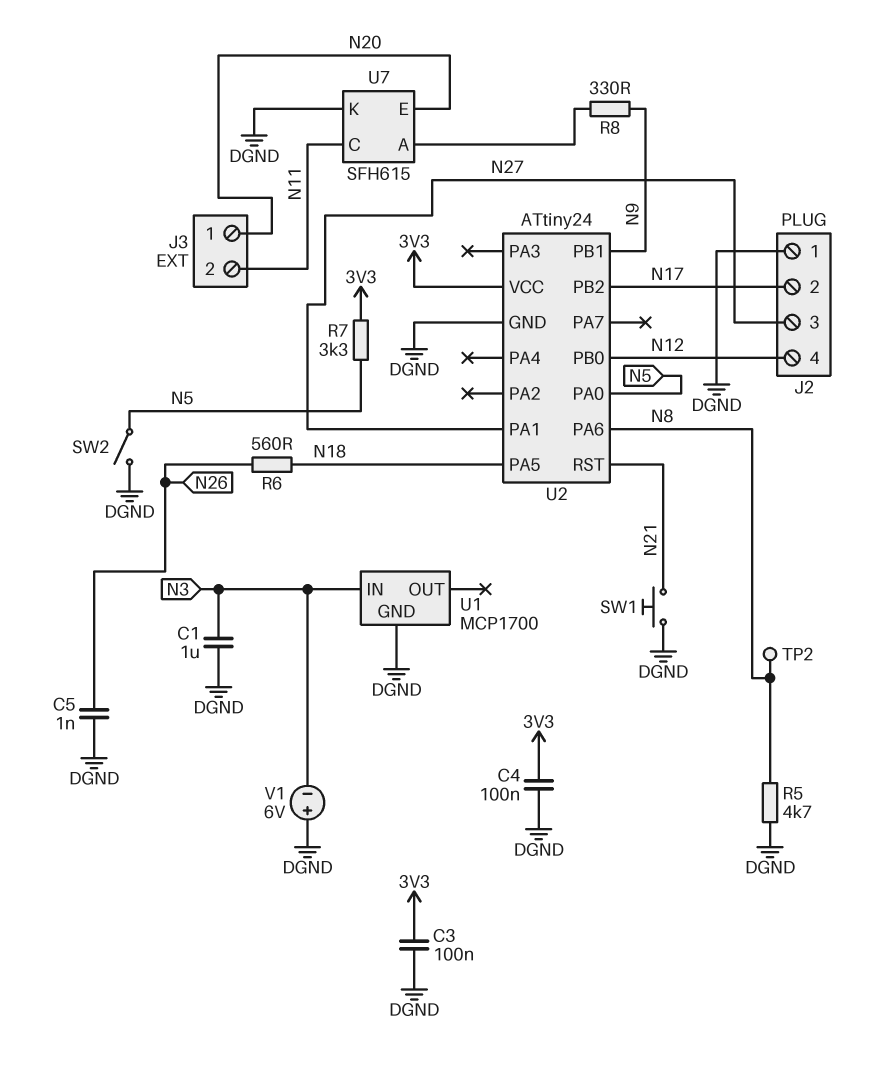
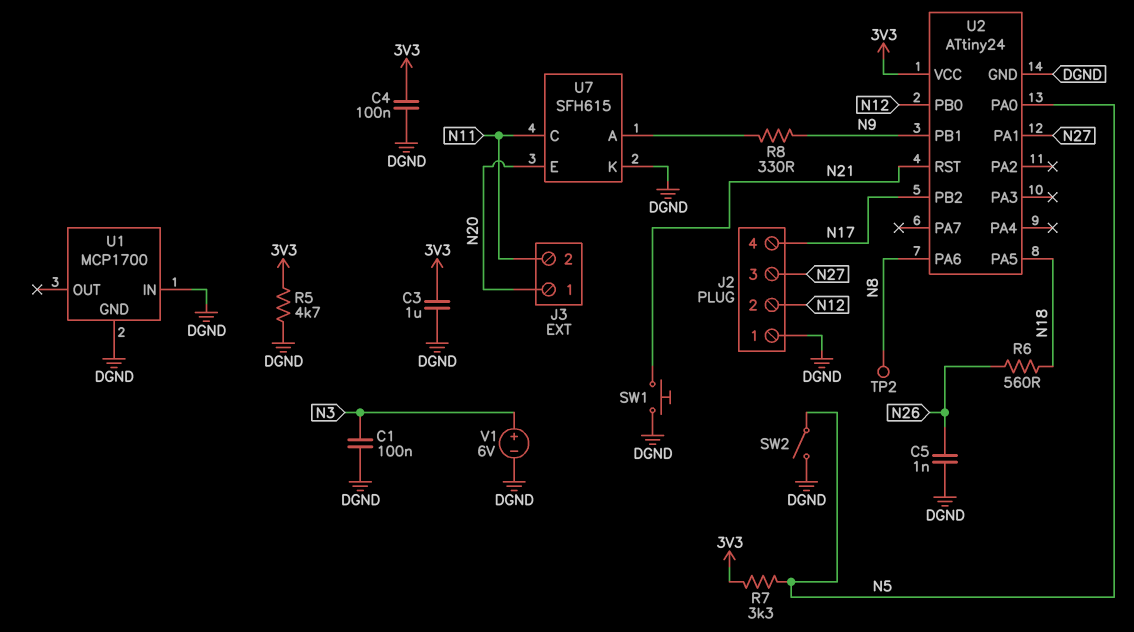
C1: 1uF (DGND, N3) -> 100nF (DGND, N3)
C3: 100nF (3V3, DGND) -> 1uF (3V3, DGND)
J2 pin 2: N17 -> N12
J2 pin 4: N12 -> N17
R5: 4.7k (DGND, N8) -> 4.7k (3V3, DGND)
U1 pin IN: N3 -> DGND
V1: 6V (plus DGND, minus N3) -> 6V (plus N3, minus DGND)

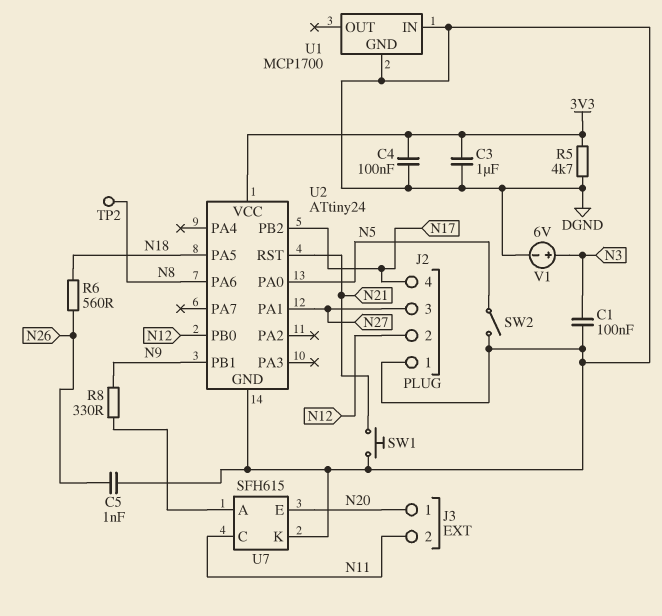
R7: 3.3k (3V3, N5) -> none

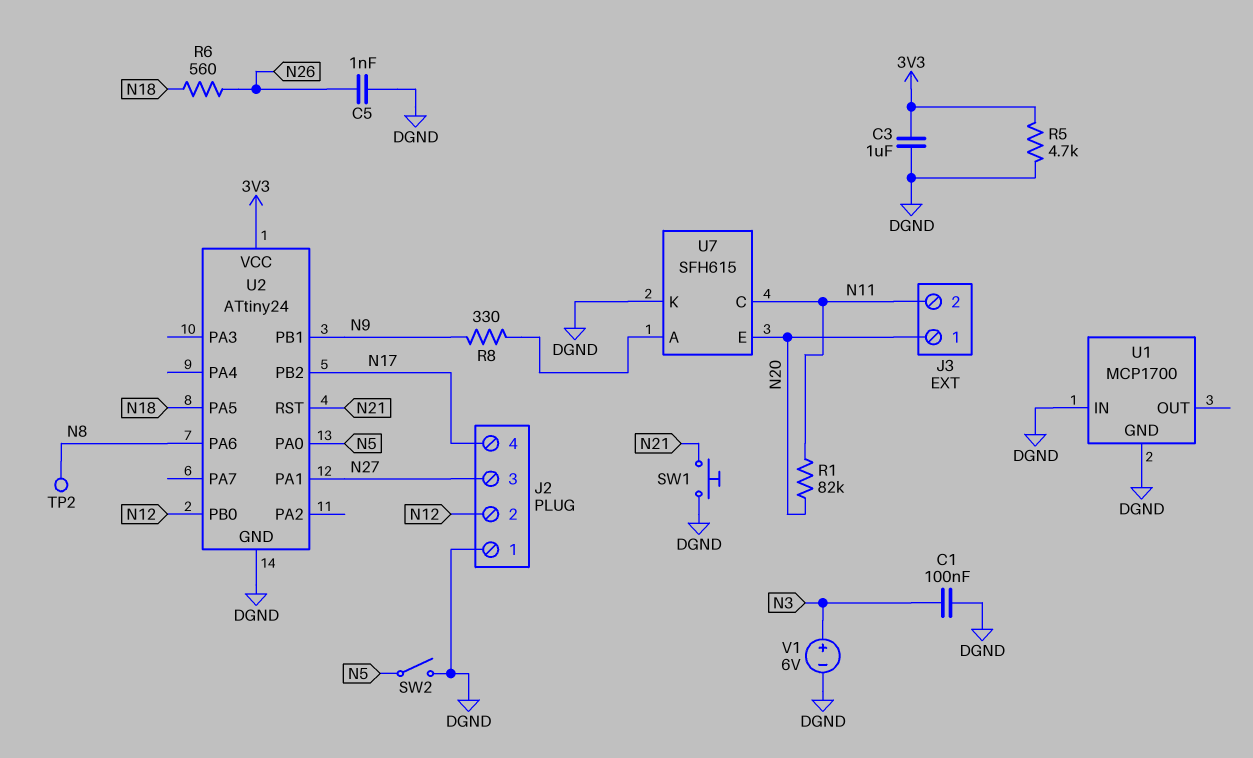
C4: 100nF (3V3, DGND) -> none
R1: none -> 82k (N11, N20)

